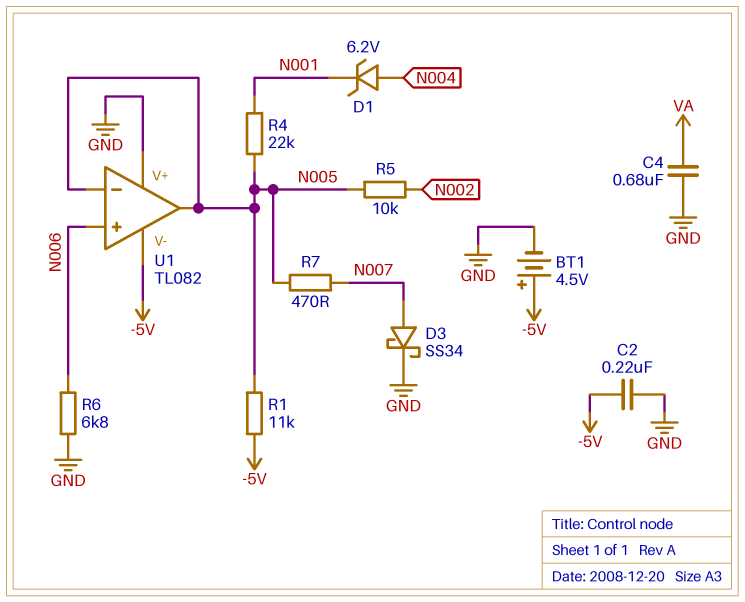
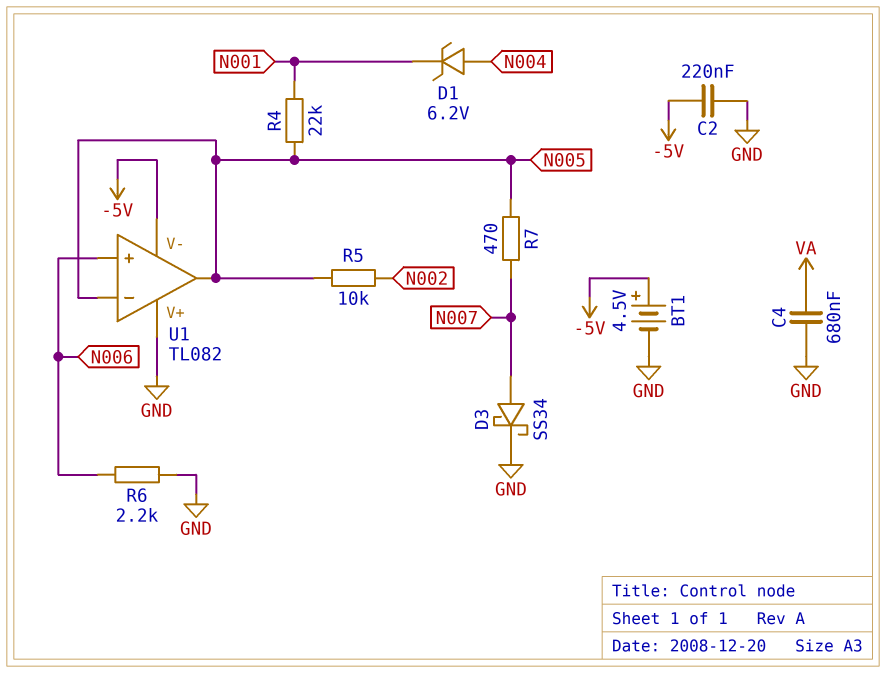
R1: 11k (-5V, N005) -> none
R6: 6.8k (GND, N006) -> 2.2k (GND, N006)

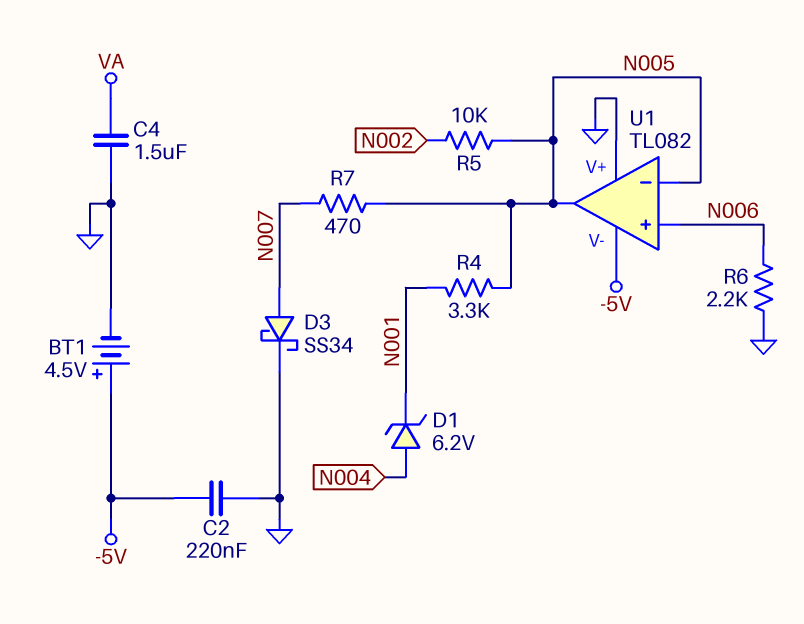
C4: 680nF (GND, VA) -> 1.5uF (GND, VA)
R4: 22k (N001, N005) -> 3.3k (N001, N005)

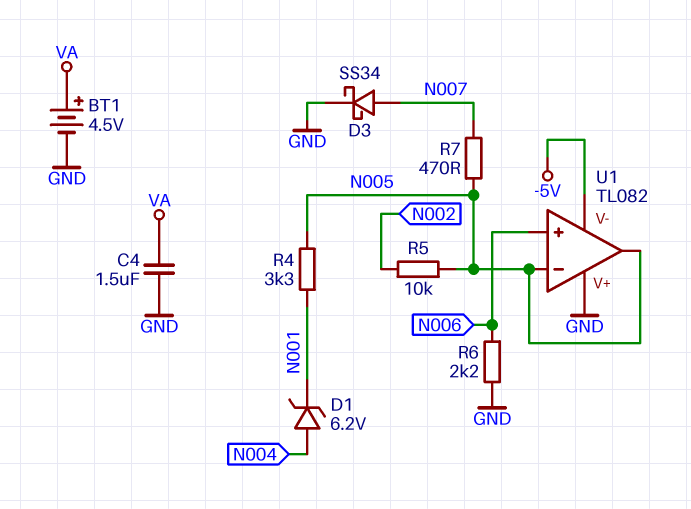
BT1: 4.5V (plus -5V, minus GND) -> 4.5V (plus VA, minus GND)
C2: 220nF (-5V, GND) -> none

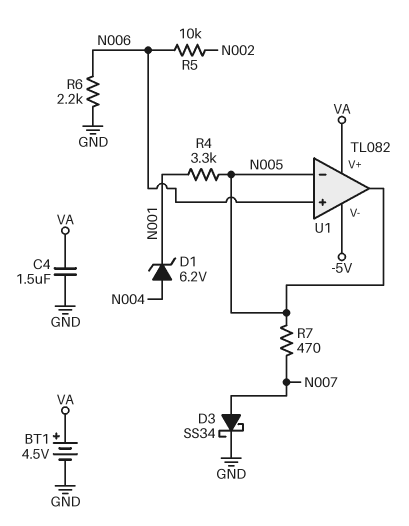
R5: 10k (N002, N005) -> 10k (N002, N006)
U1 pin V+: GND -> VA

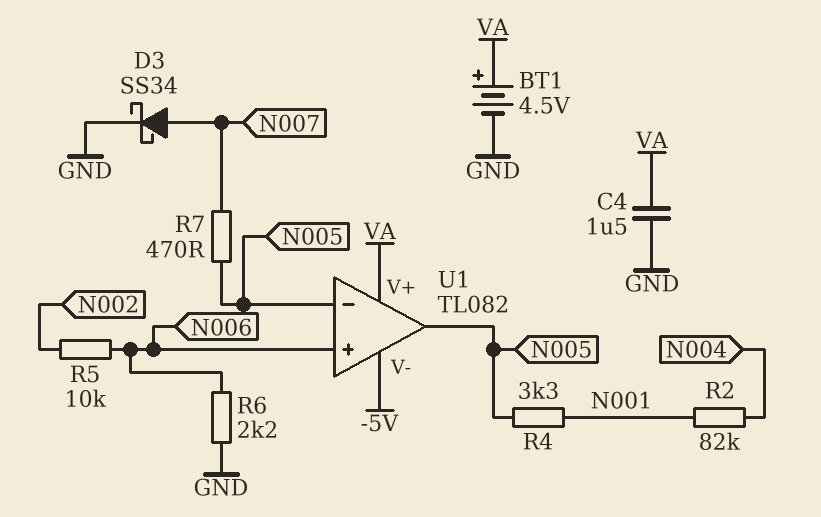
D1: zener 6.2V (A N004, K N001) -> none
R2: none -> 82k (N001, N004)

